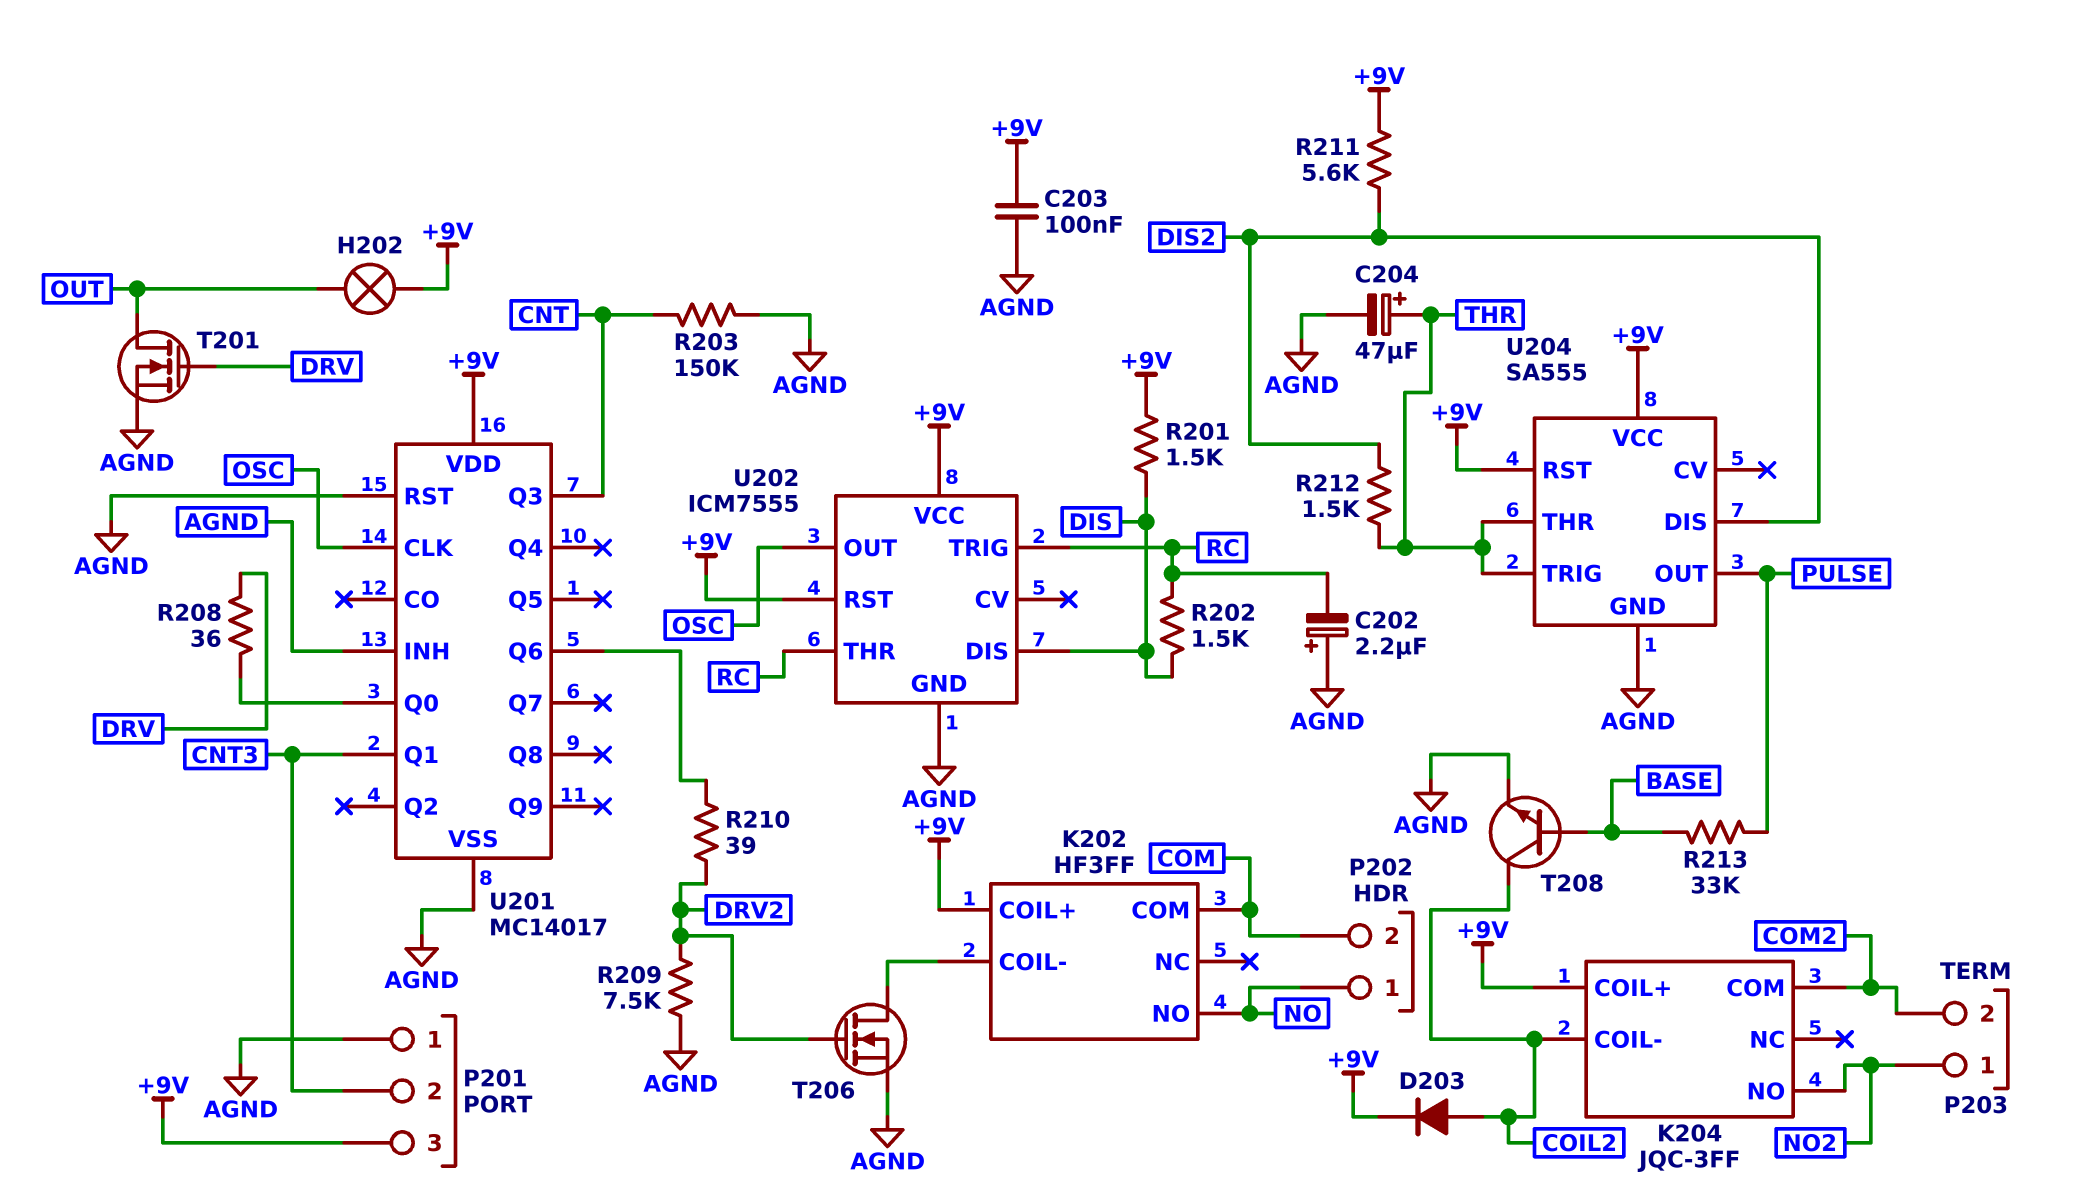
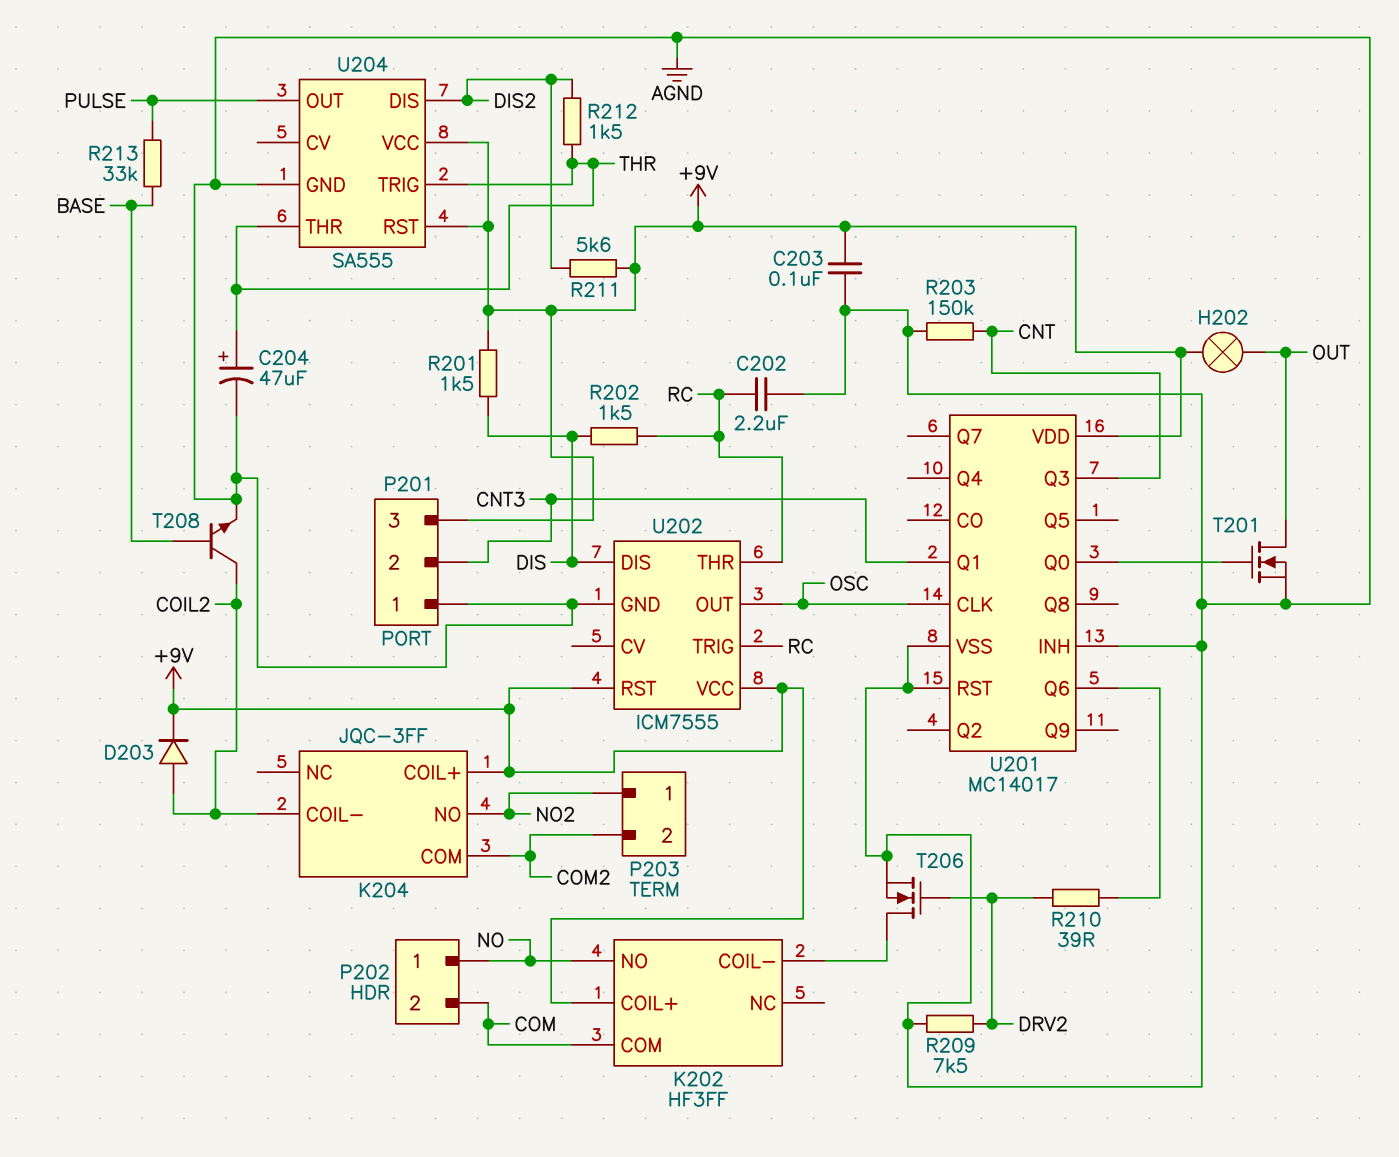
C202: 2.2uF (plus AGND, minus RC) -> 2.2uF (AGND, RC)
R208: 36 (DRV, U201/Q0) -> none
T201: NMOS (G DRV, D OUT, S AGND) -> NMOS (G U201/Q0, D OUT, S AGND)

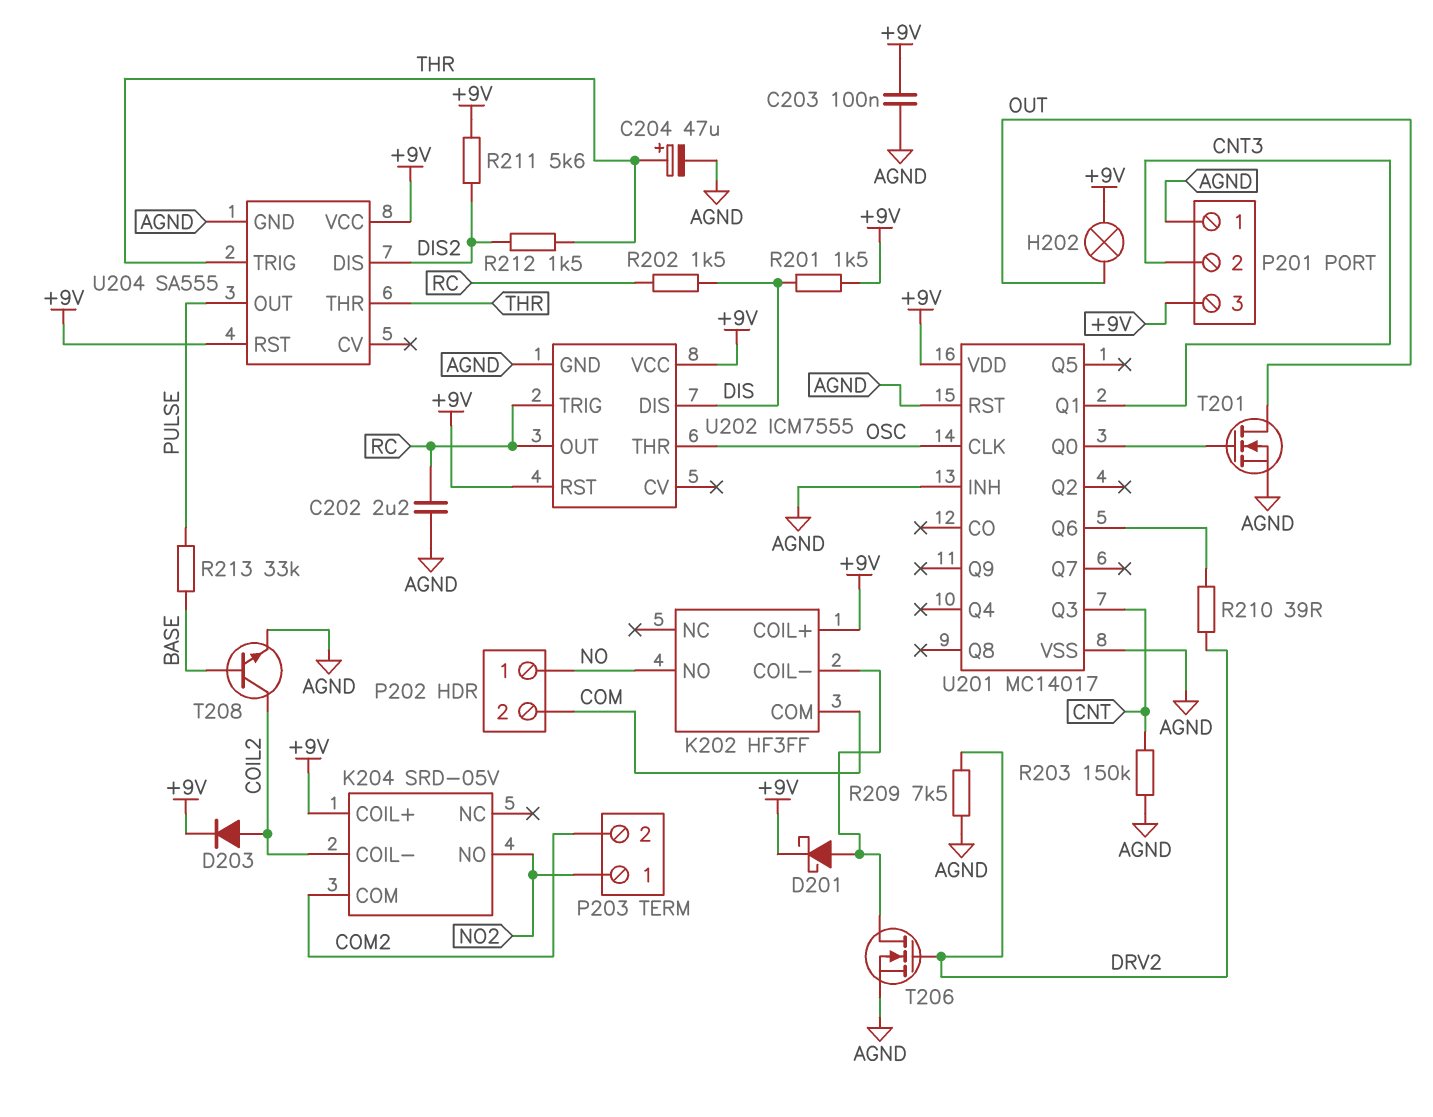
D201: none -> schottky (A K202/COIL-, K +9V)
K204: JQC-3FF -> SRD-05V
U202 pin OUT: OSC -> RC
U202 pin THR: RC -> OSC

